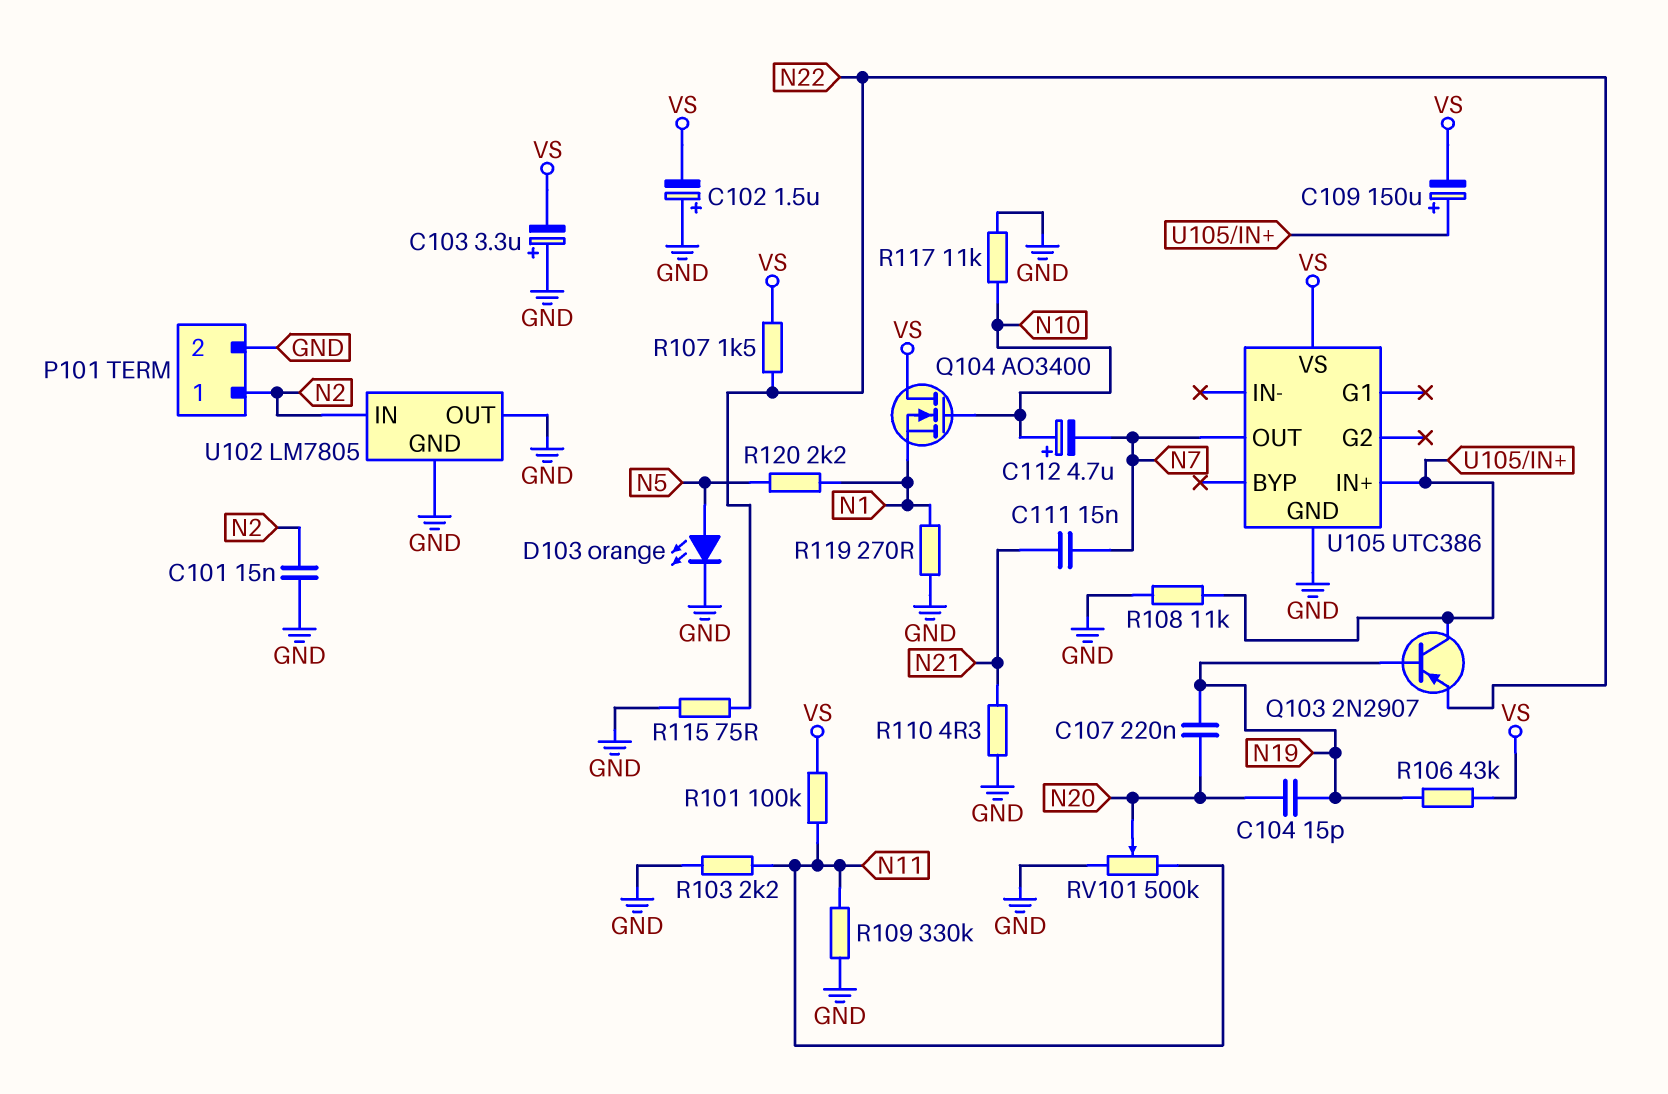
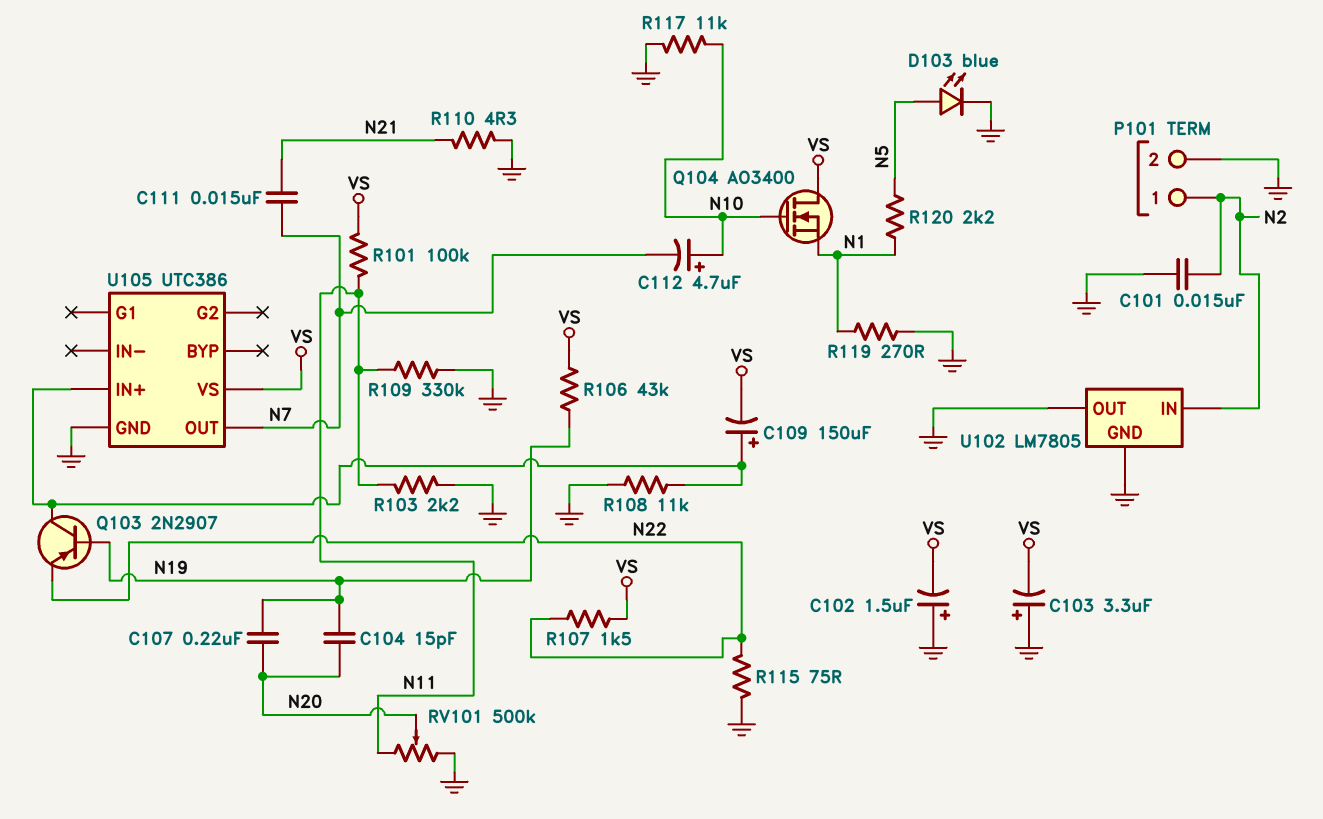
D103: LED orange (A N5, K GND) -> LED blue (A N5, K GND)

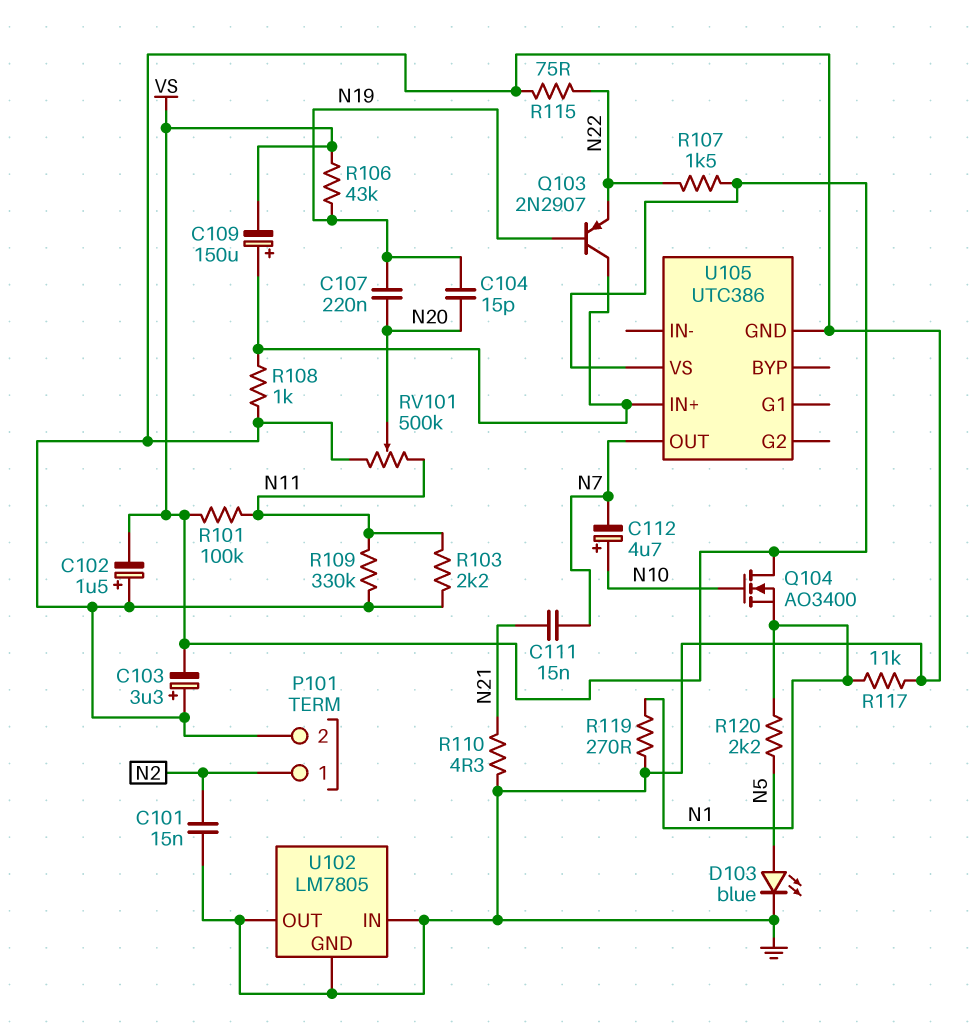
R108: 11k (GND, U105/IN+) -> 1k (GND, U105/IN+)
R117: 11k (GND, N10) -> 11k (GND, N1)
U102 pin IN: N2 -> GND

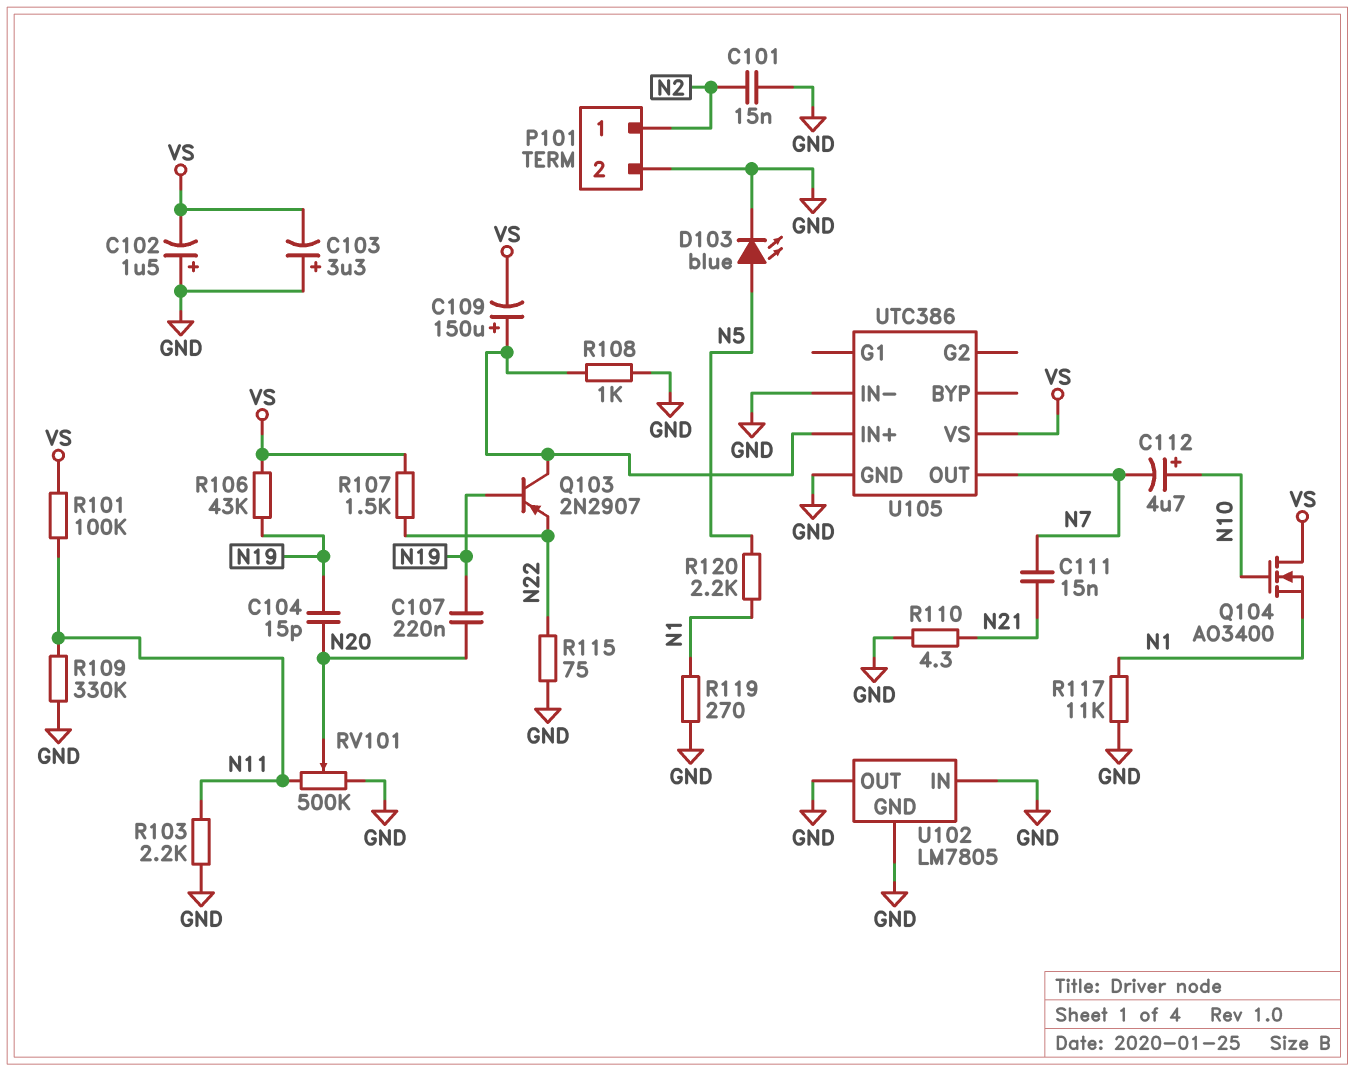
U105 pin IN-: none -> GND

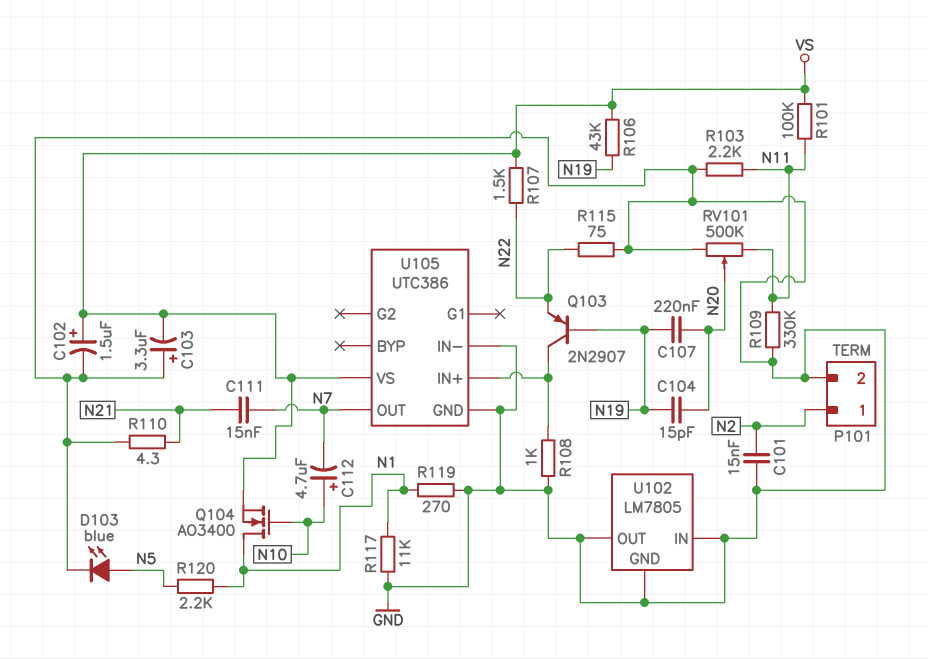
C102: 1.5uF (plus GND, minus VS) -> 1.5uF (plus VS, minus GND)
C109: 150uF (plus U105/IN+, minus VS) -> none
Q104: NMOS AO3400 (G N10, D VS, S N1) -> NMOS AO3400 (G N10, D N1, S VS)

